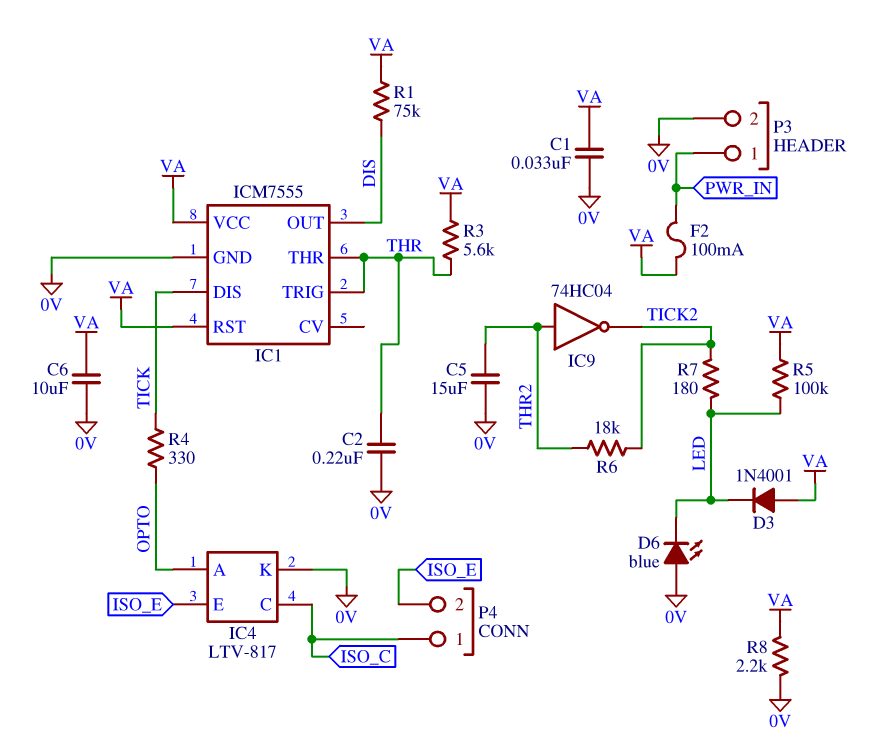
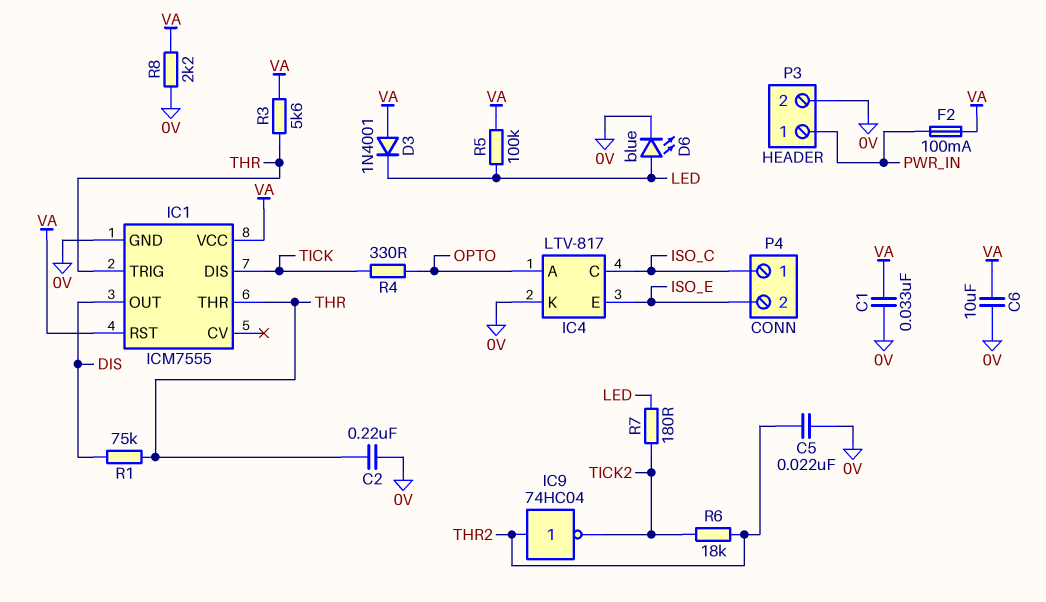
C5: 15uF (0V, THR2) -> 22nF (0V, THR2)
D6: LED blue (A 0V, K LED) -> LED blue (A LED, K 0V)
R1: 75k (DIS, VA) -> 75k (DIS, THR)

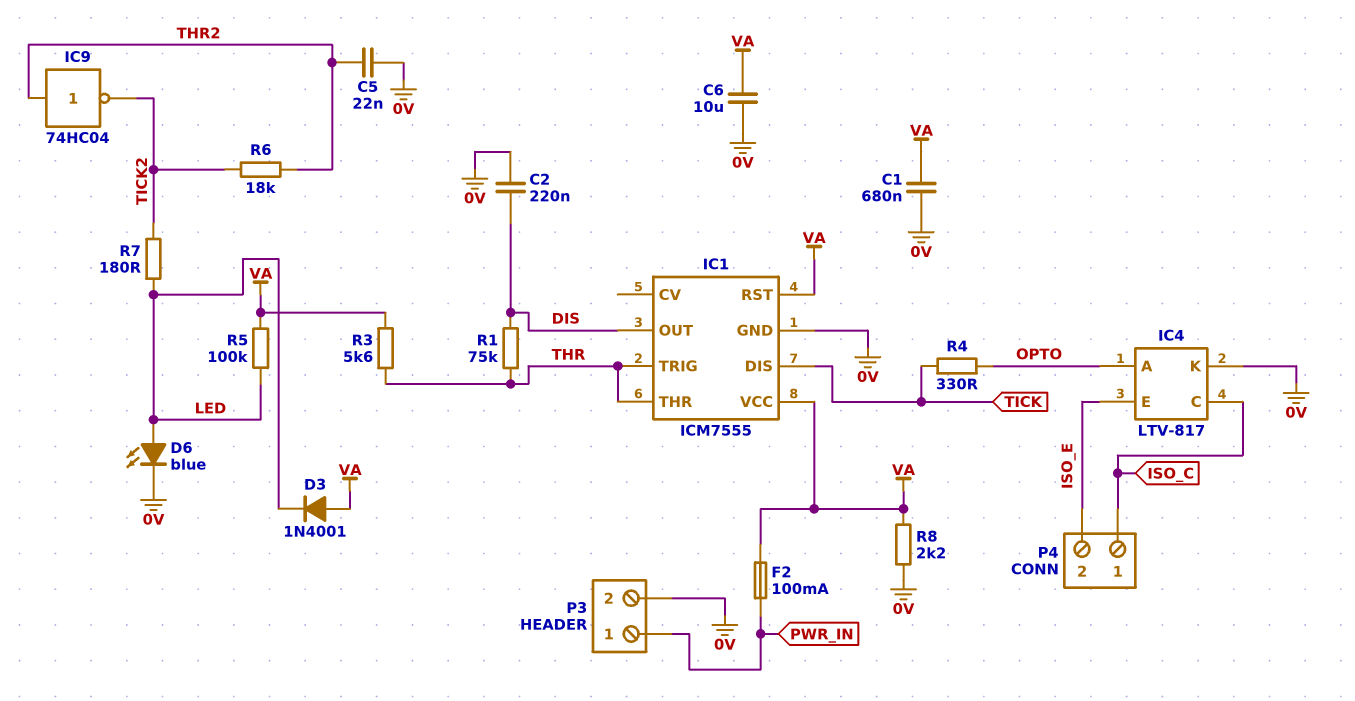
C1: 33nF (0V, VA) -> 680nF (0V, VA)
C2: 220nF (0V, THR) -> 220nF (0V, DIS)

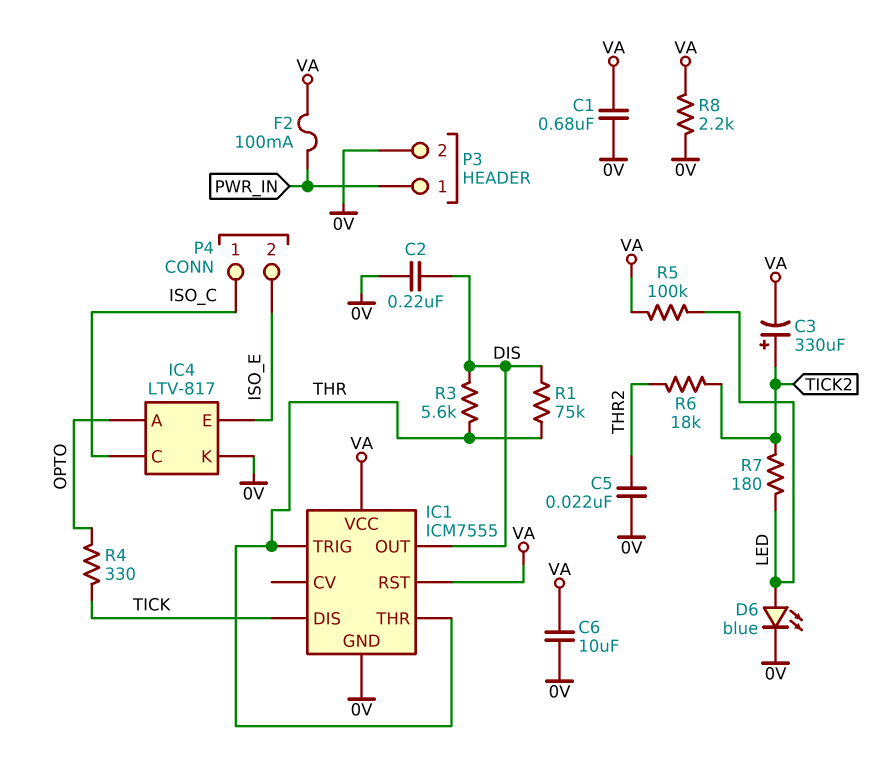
C3: none -> 330uF (plus TICK2, minus VA)
D3: diode 1N4001 (A VA, K LED) -> none
IC9: NOT 74HC04 (in THR2, out TICK2) -> none
R3: 5.6k (THR, VA) -> 5.6k (DIS, THR)

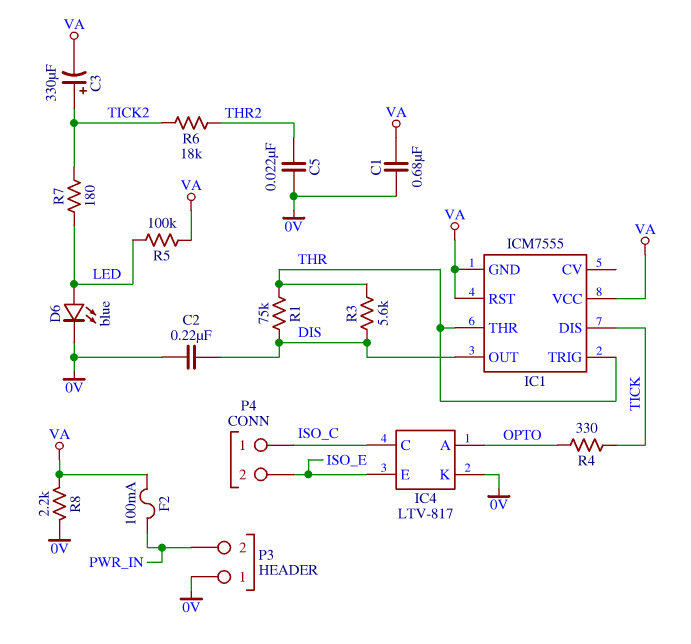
C6: 10uF (0V, VA) -> none
IC1 pin GND: 0V -> VA
P3 pin 1: PWR_IN -> 0V
P3 pin 2: 0V -> PWR_IN

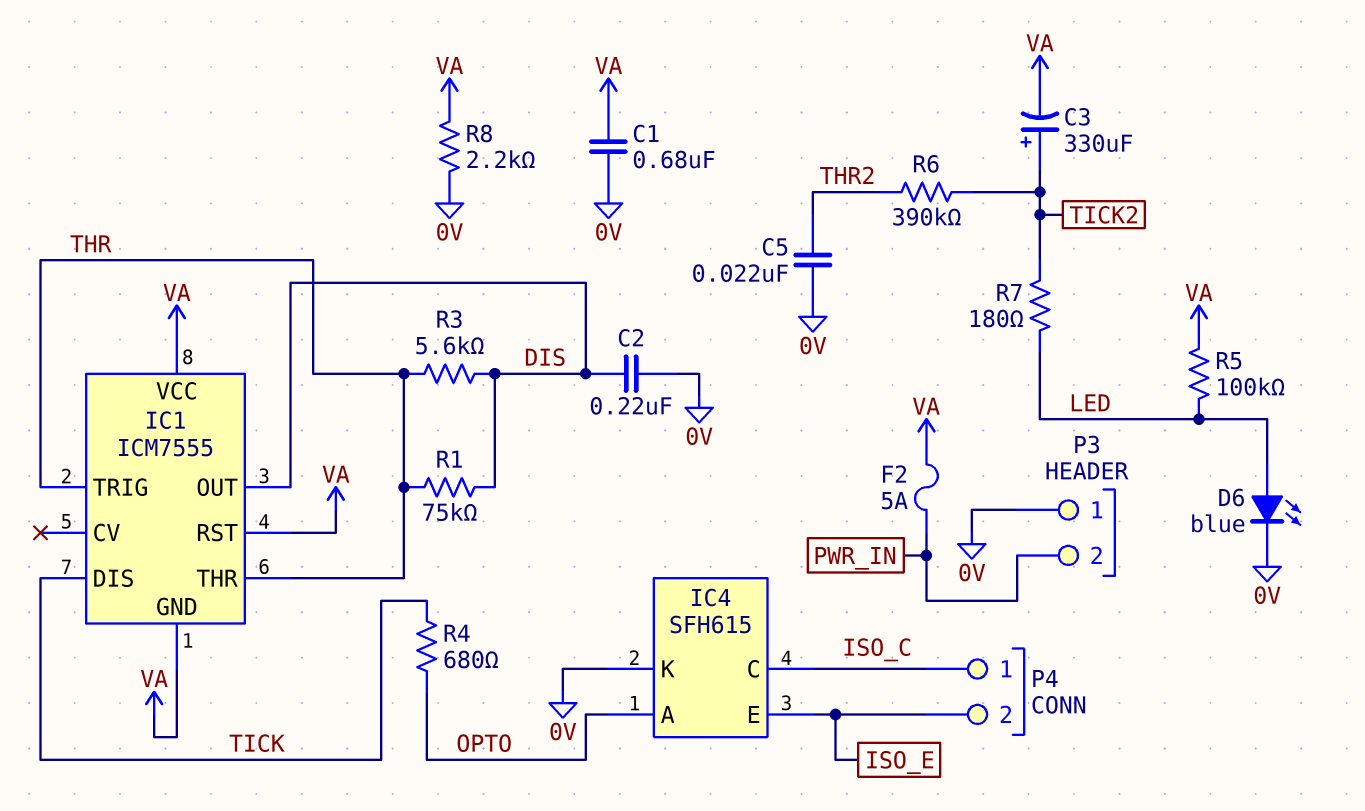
F2: 100mA (PWR_IN, VA) -> 5A (PWR_IN, VA)
IC4: LTV-817 -> SFH615
R4: 330 (OPTO, TICK) -> 680 (OPTO, TICK)
R6: 18k (THR2, TICK2) -> 390k (THR2, TICK2)

